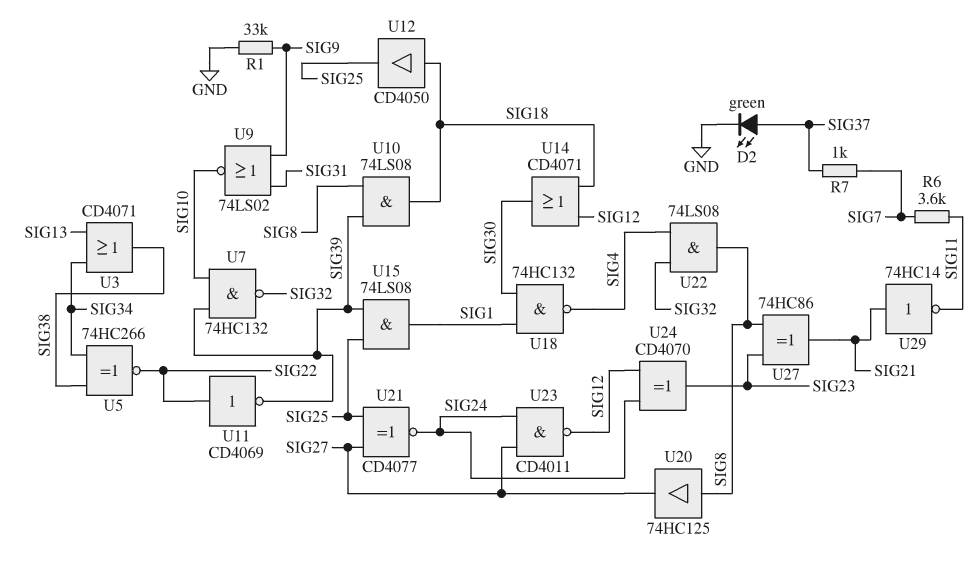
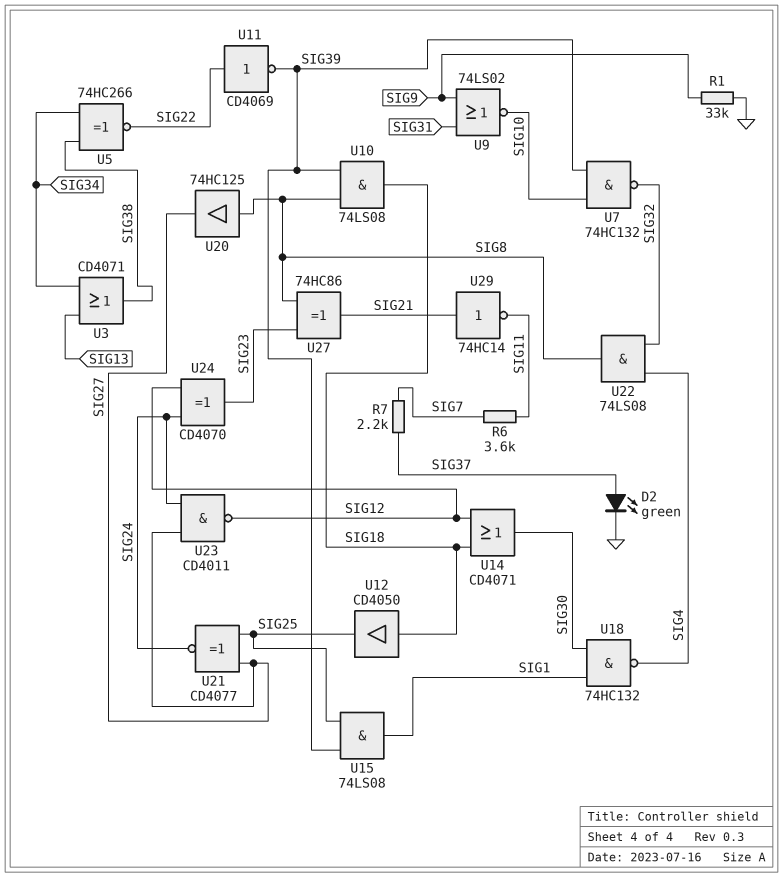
R7: 1k (SIG7, SIG37) -> 2.2k (SIG7, SIG37)

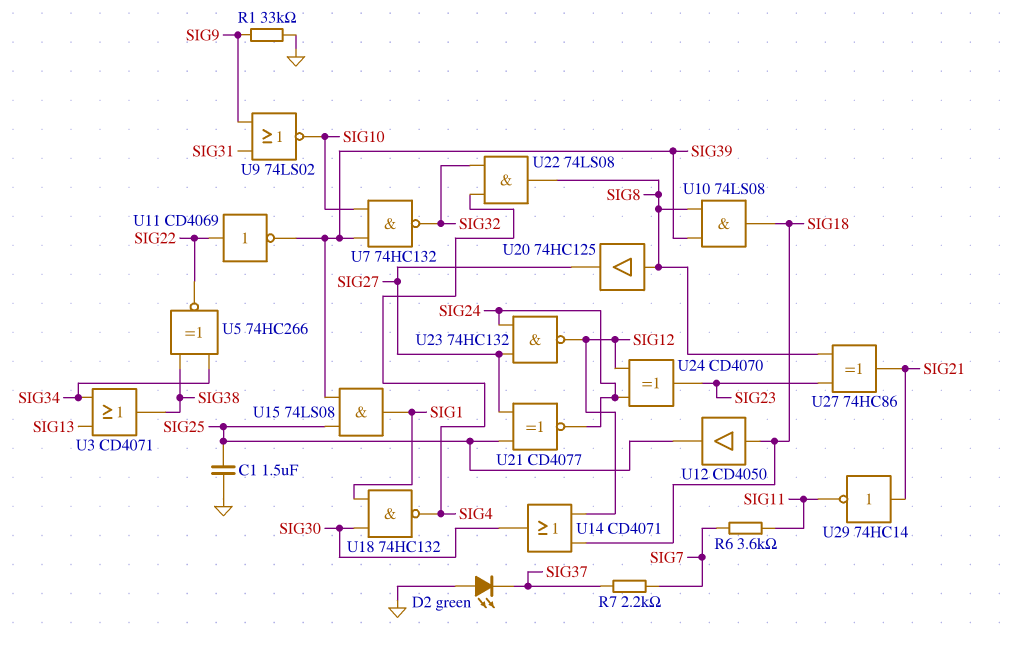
C1: none -> 1.5uF (GND, SIG25)
D2: LED green (A SIG37, K GND) -> LED green (A GND, K SIG37)
U23: NAND CD4011 (in SIG24, in SIG27, out SIG12) -> NAND 74HC132 (in SIG24, in SIG27, out SIG12)

